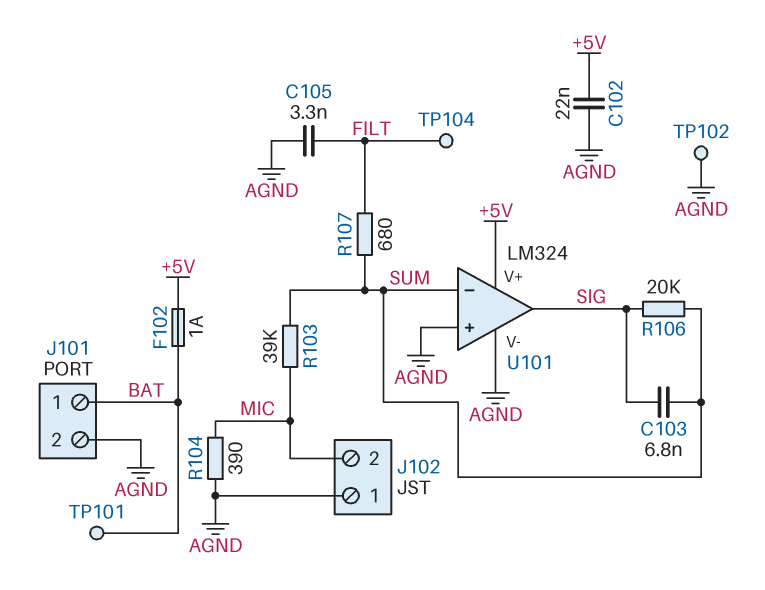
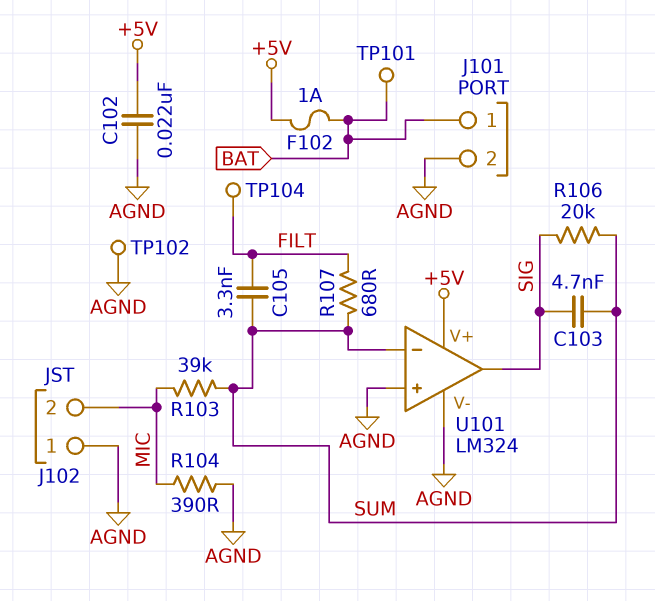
C103: 6.8nF (SIG, SUM) -> 4.7nF (SIG, SUM)
C105: 3.3nF (AGND, FILT) -> 3.3nF (FILT, SUM)

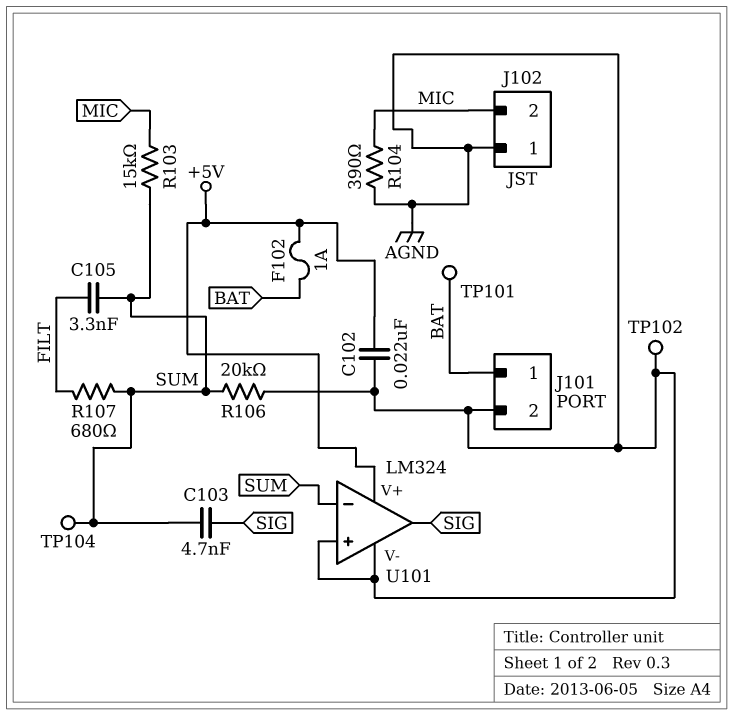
R103: 39k (MIC, SUM) -> 15k (MIC, SUM)
R106: 20k (SIG, SUM) -> 20k (AGND, SUM)
TP104: test point (FILT) -> test point (SUM)

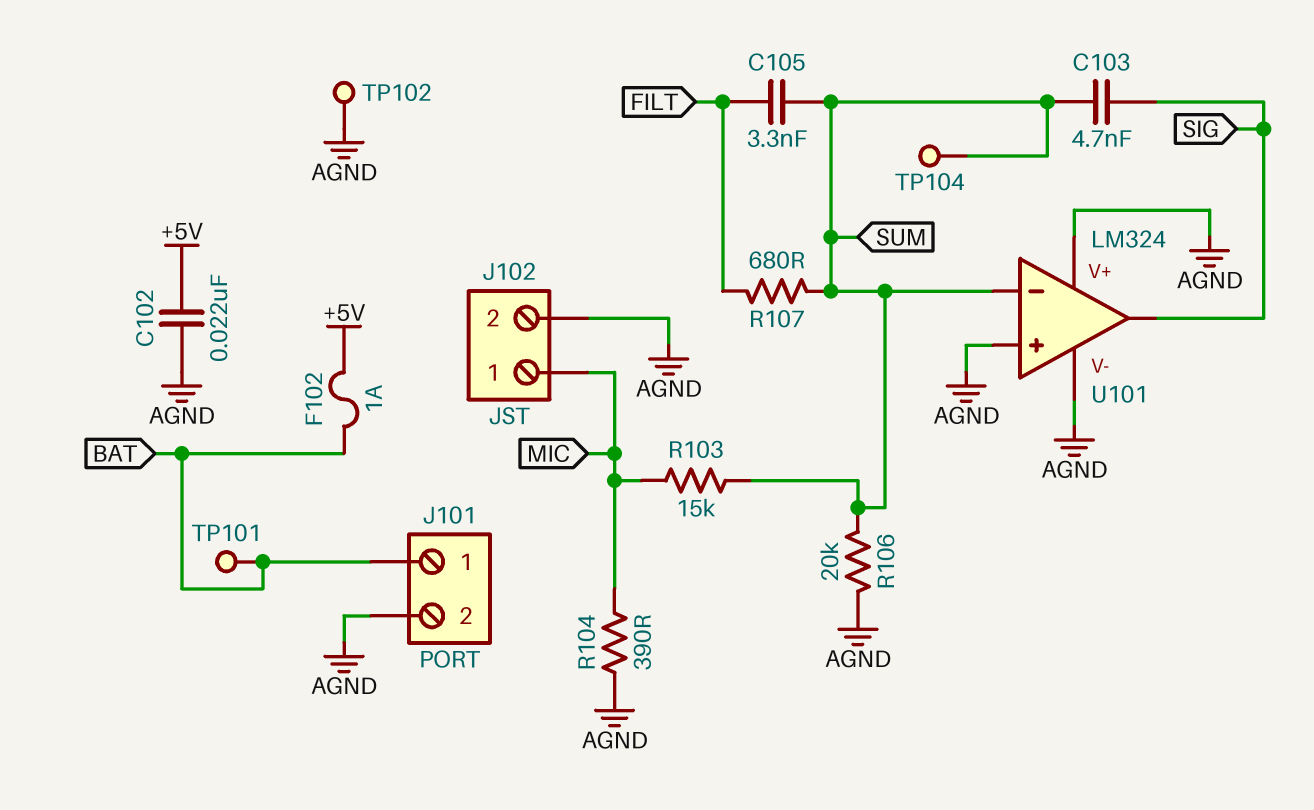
J102 pin 1: AGND -> MIC
J102 pin 2: MIC -> AGND
U101 pin V+: +5V -> AGND

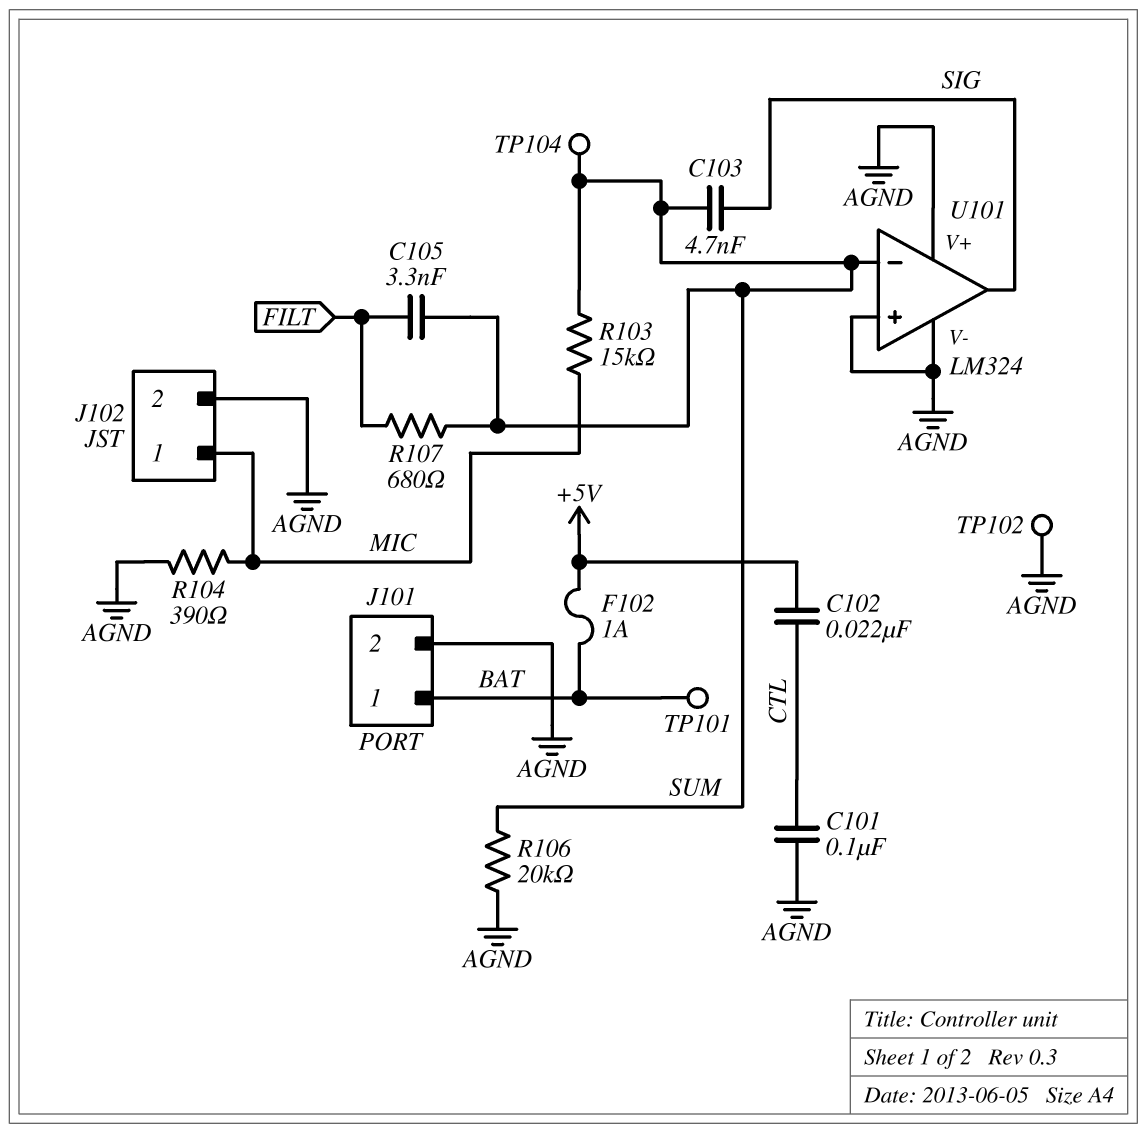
C101: none -> 100nF (AGND, CTL)
C102: 22nF (+5V, AGND) -> 22nF (+5V, CTL)

